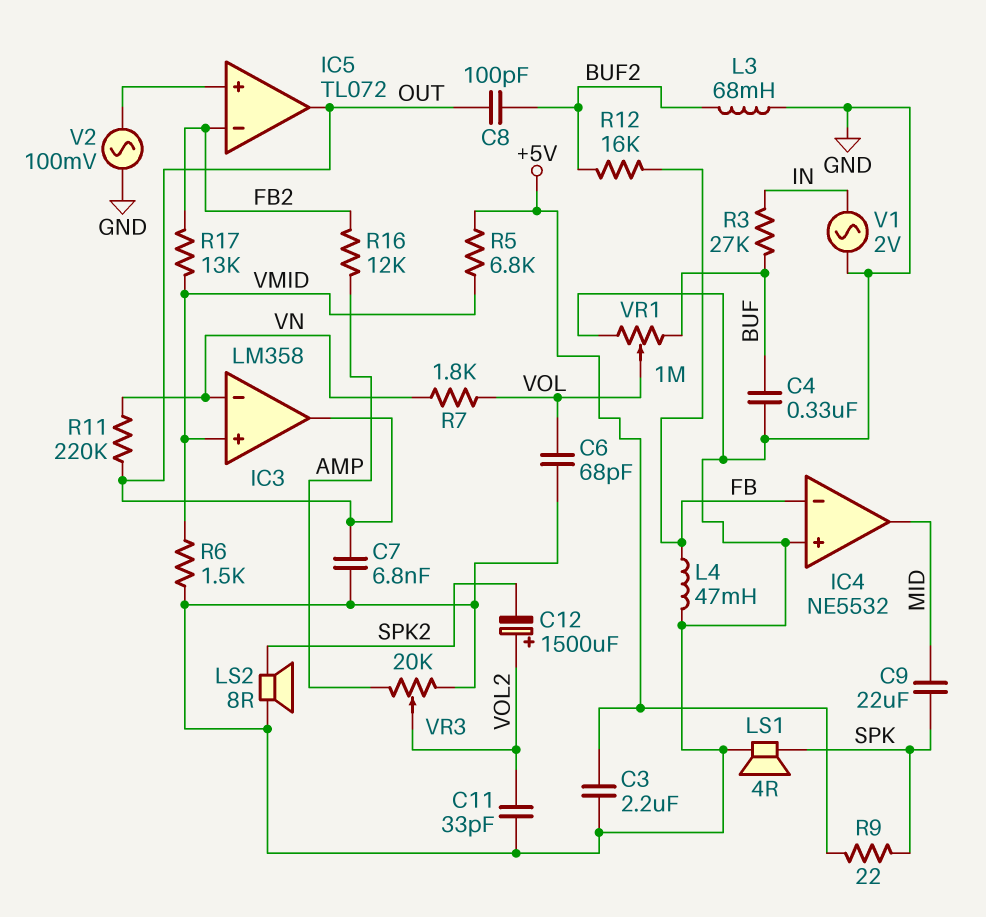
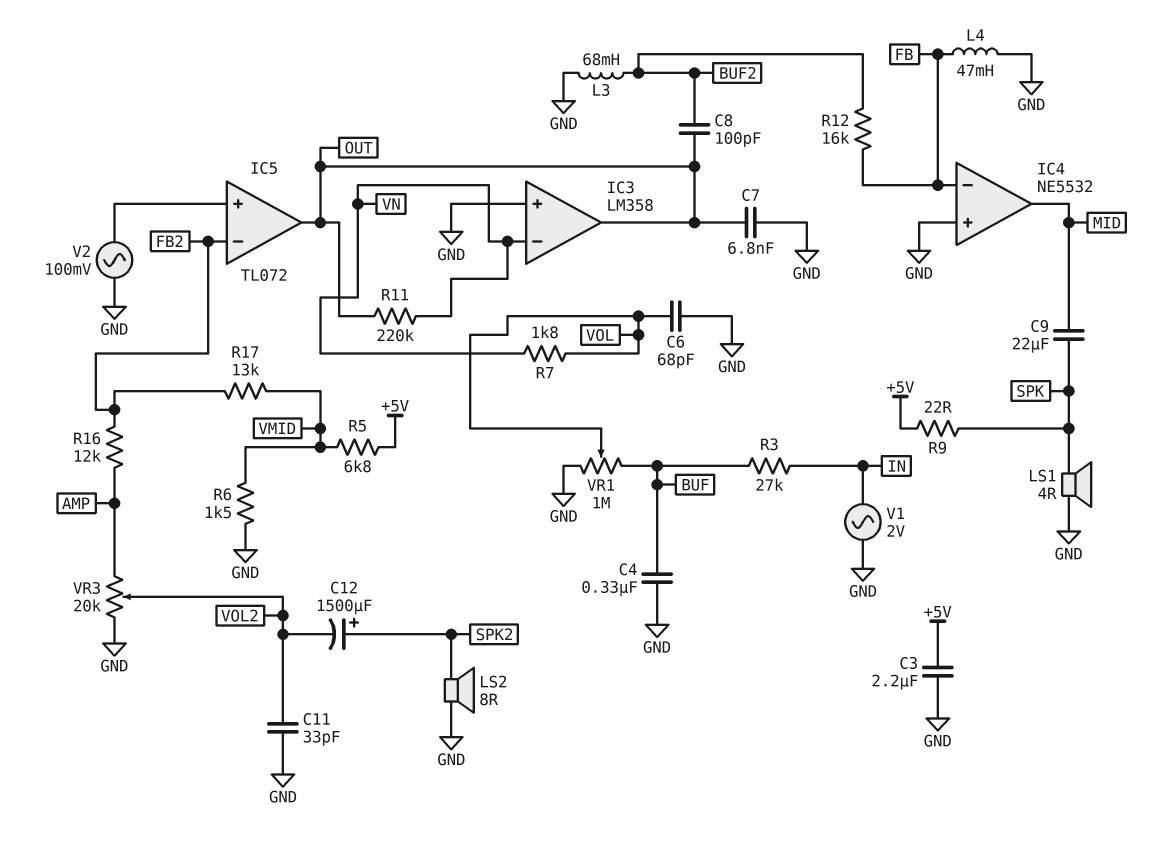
C12: 1500uF (plus VOL2, minus SPK2) -> 1500uF (plus SPK2, minus VOL2)
IC3 pin in+: VMID -> GND

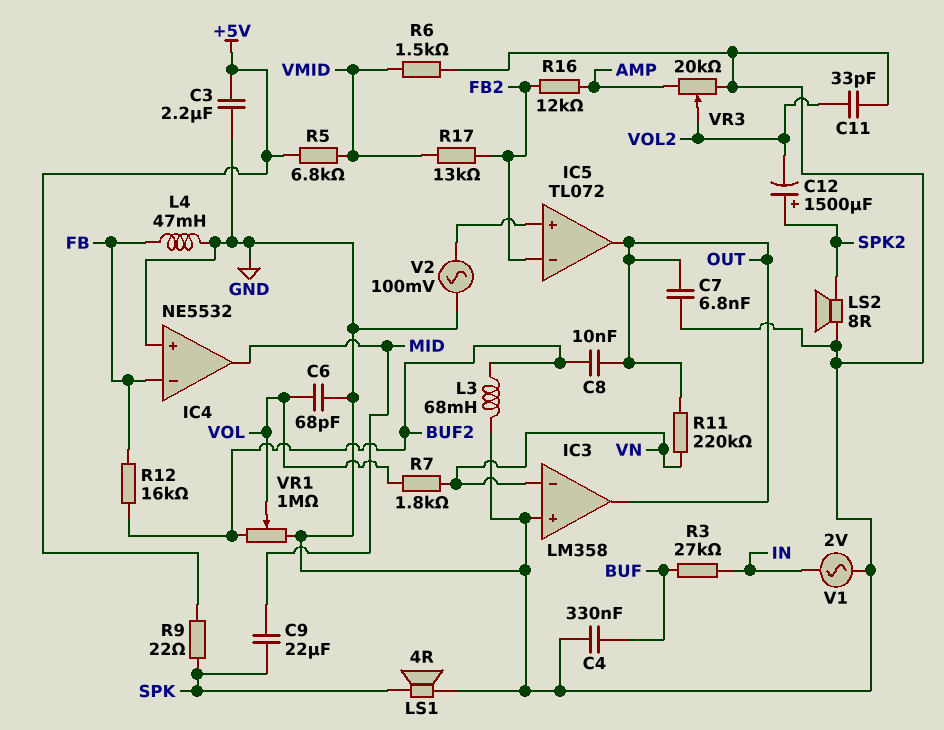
C8: 100pF (BUF2, OUT) -> 10nF (BUF2, OUT)
VR1: 1M (BUF, GND, wiper VOL) -> 1M (BUF2, GND, wiper VOL)

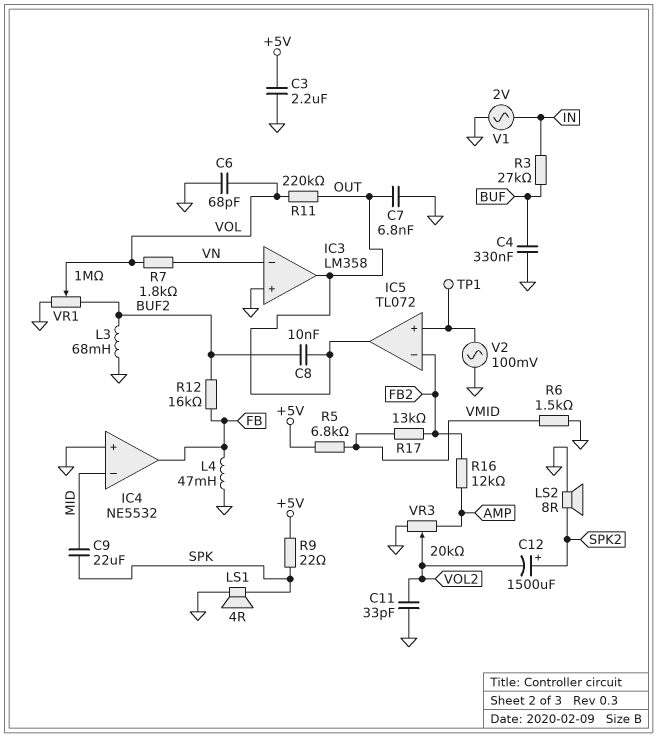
IC4 pin in-: FB -> MID
IC4 pin out: MID -> FB
R11: 220k (OUT, VN) -> 220k (OUT, VOL)
TP1: none -> test point (IC5/in+)

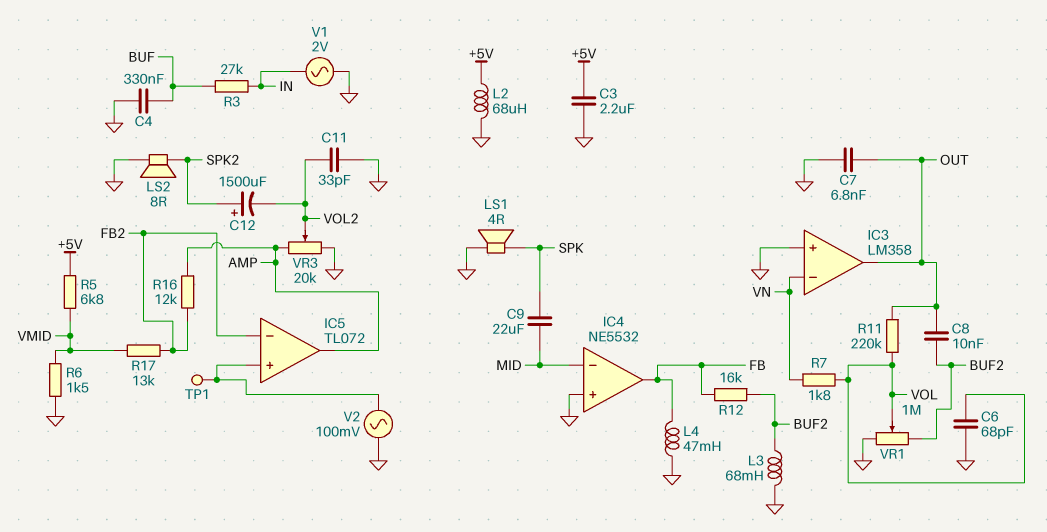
IC5 pin out: OUT -> AMP
L2: none -> 68uH (+5V, GND)
R9: 22 (+5V, SPK) -> none

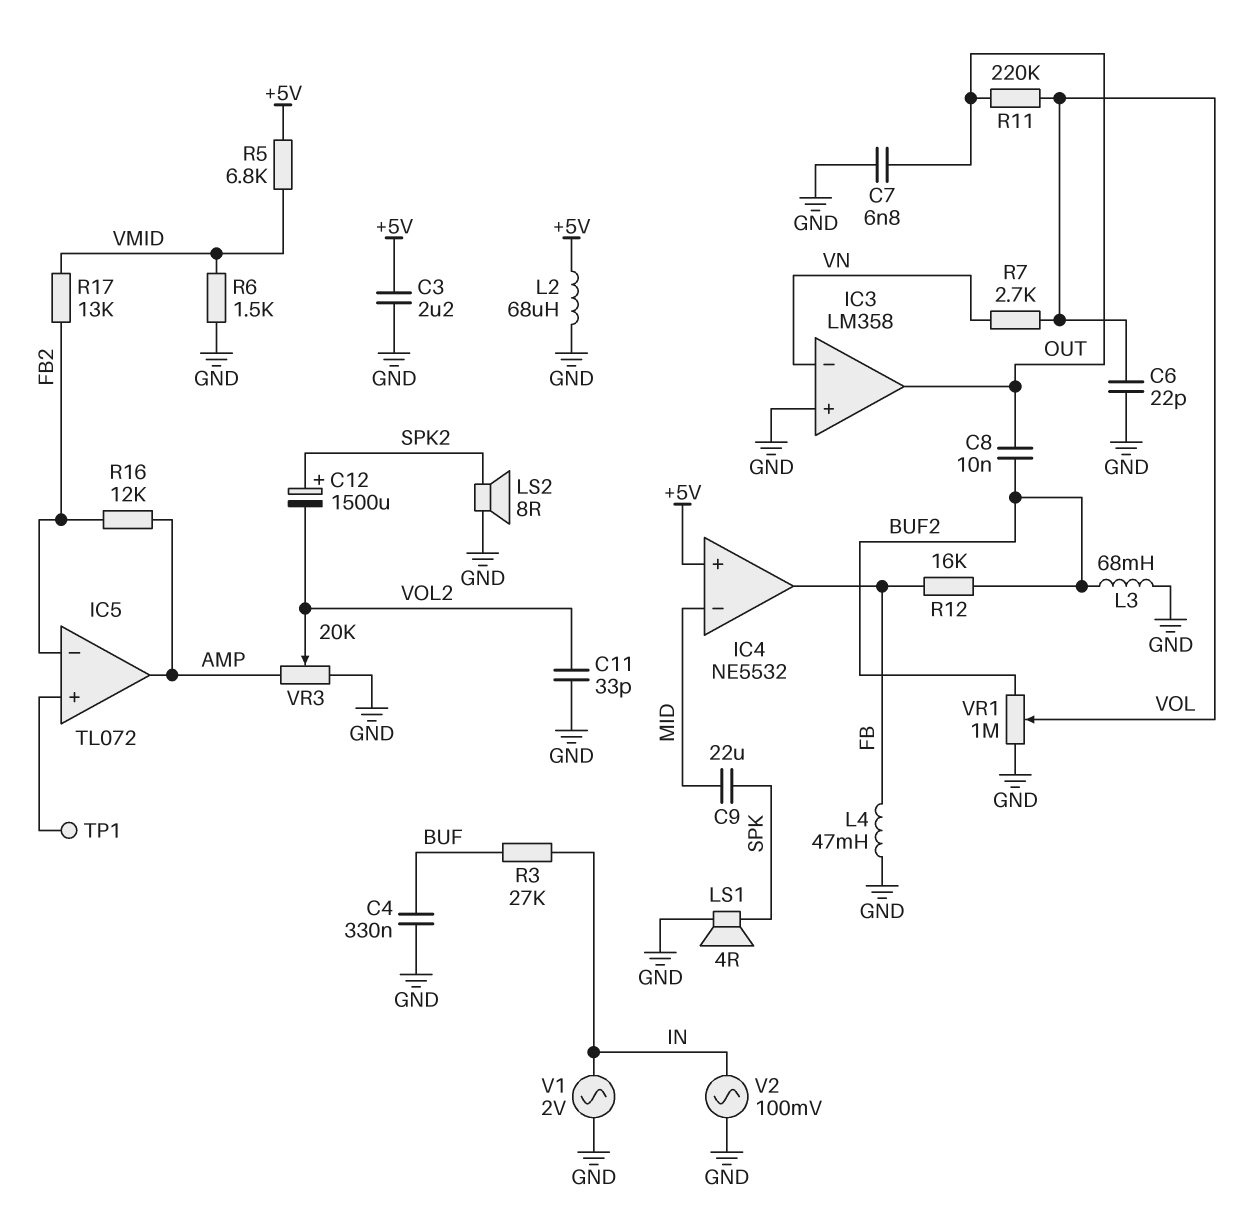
C6: 68pF (GND, VOL) -> 22pF (GND, VOL)
IC4 pin in+: GND -> +5V
R7: 1.8k (VN, VOL) -> 2.7k (VN, VOL)
V2: AC 100mV (GND, IC5/in+) -> AC 100mV (GND, IN)

